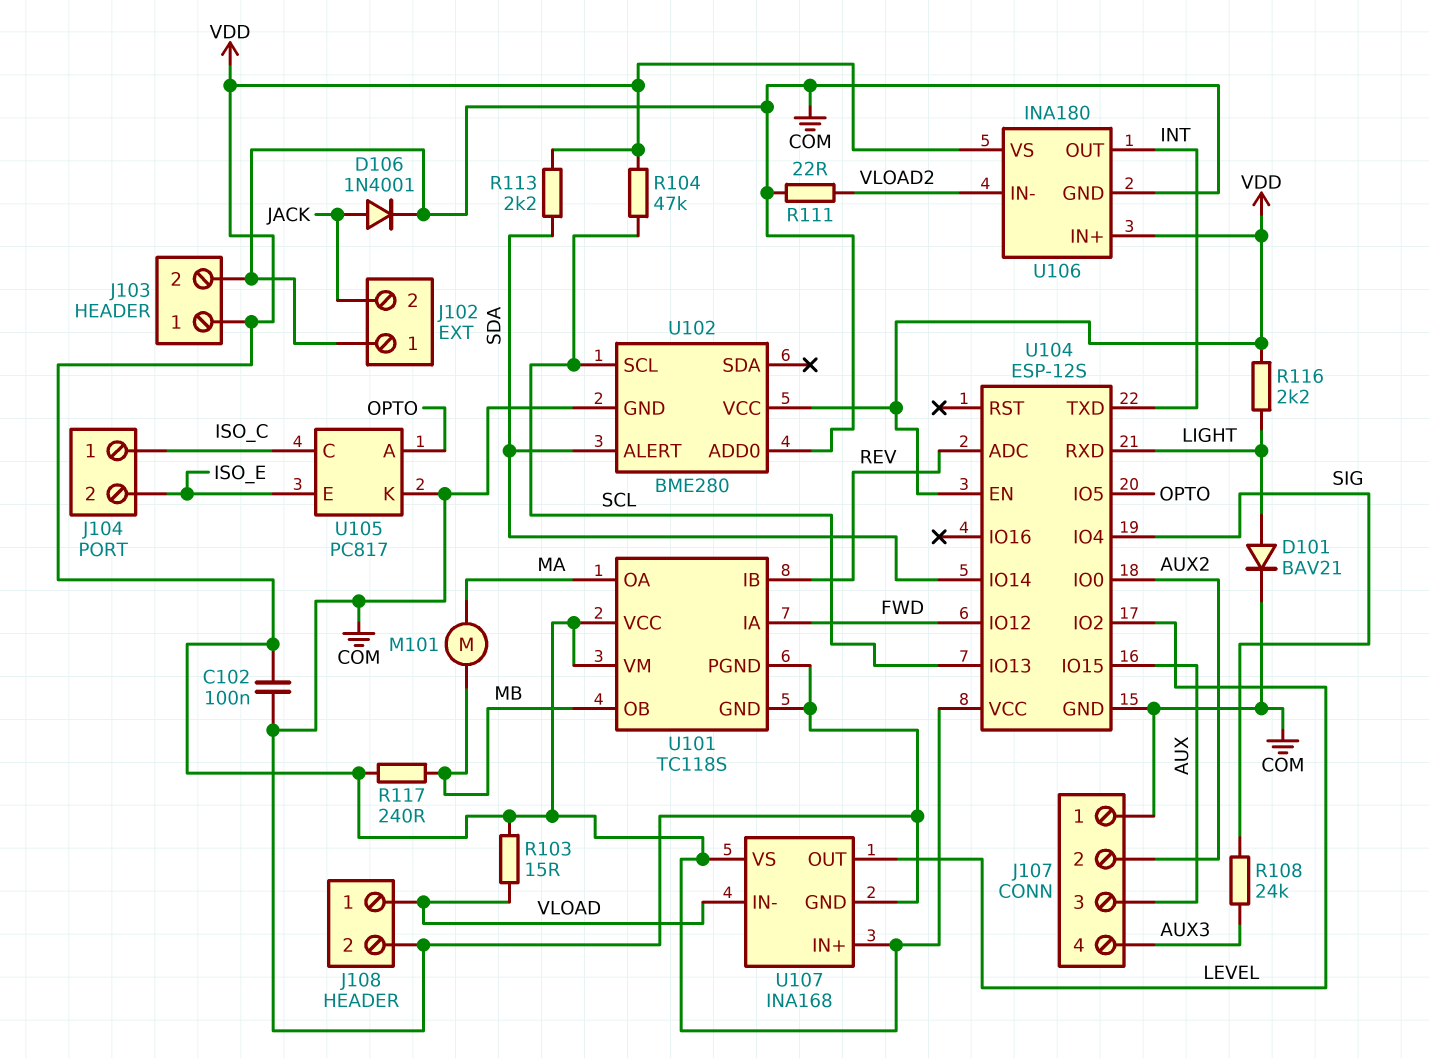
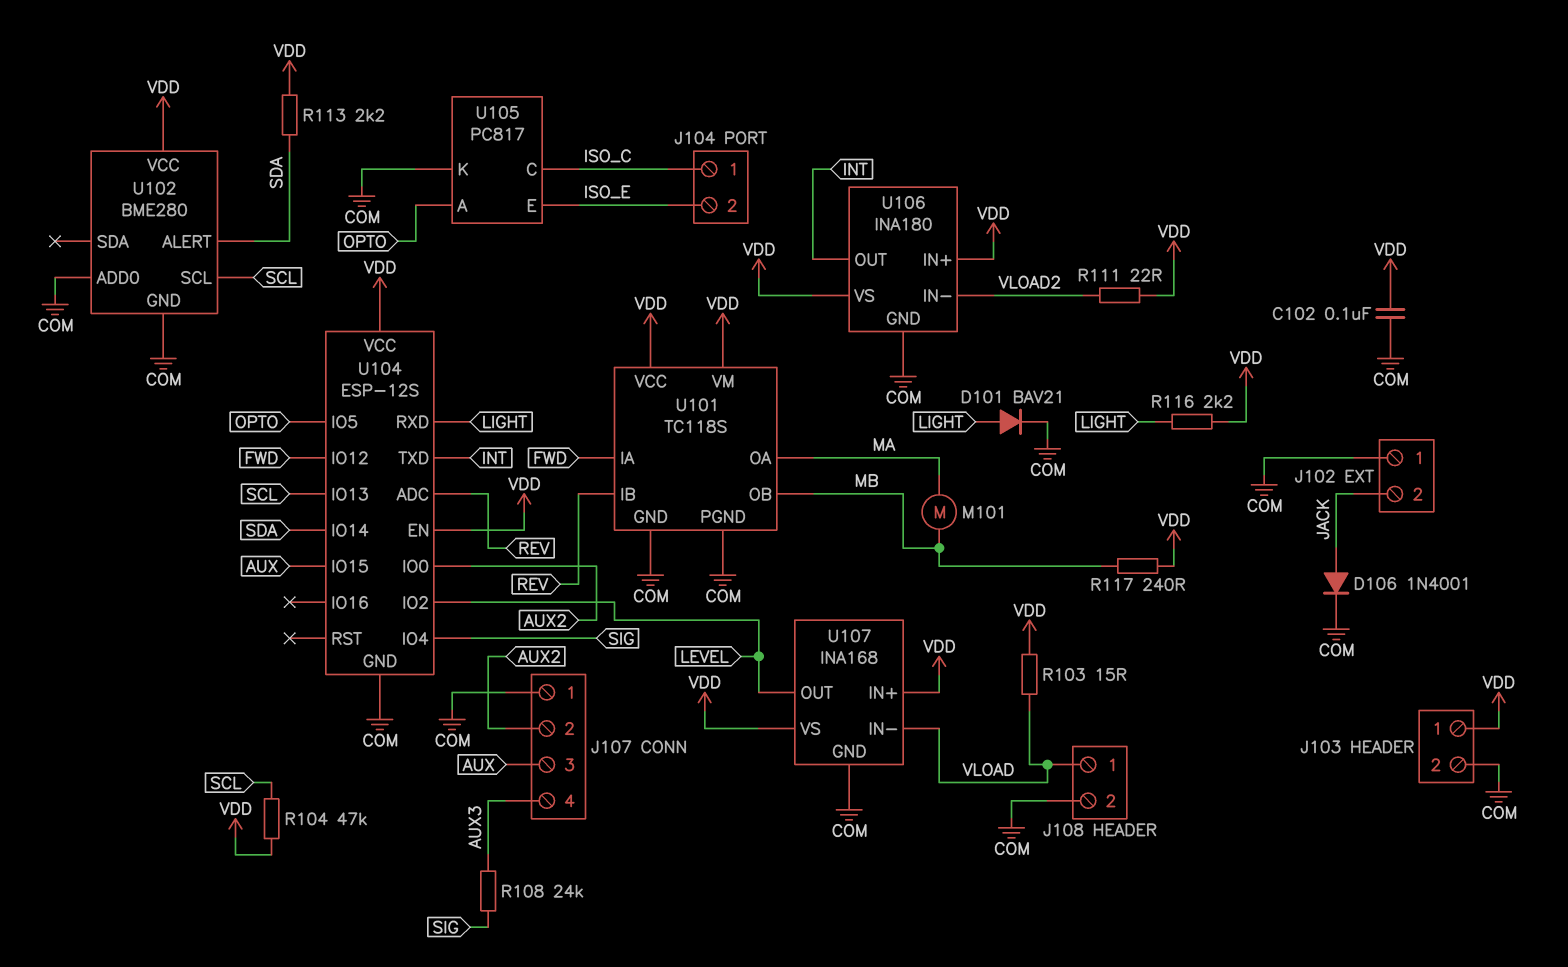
R111: 22 (COM, VLOAD2) -> 22 (VDD, VLOAD2)

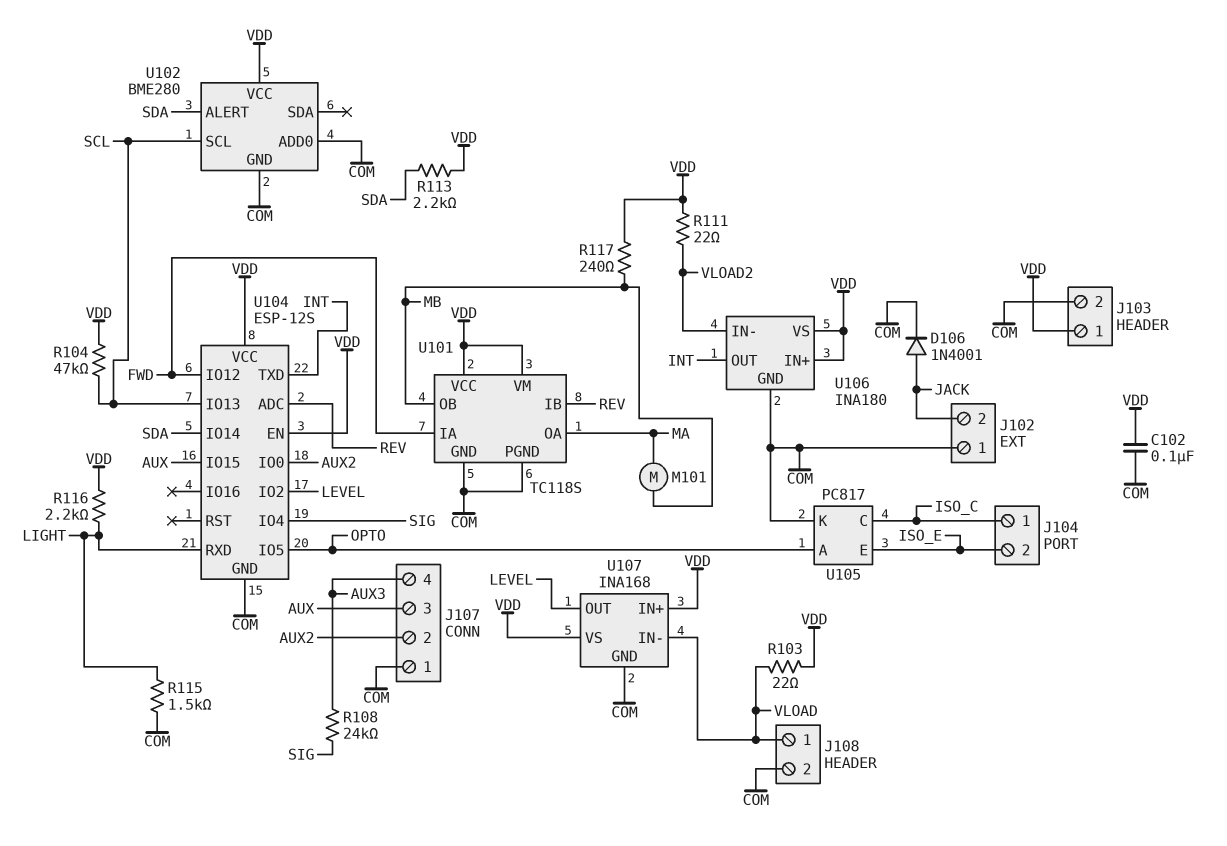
D101: diode BAV21 (A LIGHT, K COM) -> none
R103: 15 (VDD, VLOAD) -> 22 (VDD, VLOAD)
R115: none -> 1.5k (COM, LIGHT)

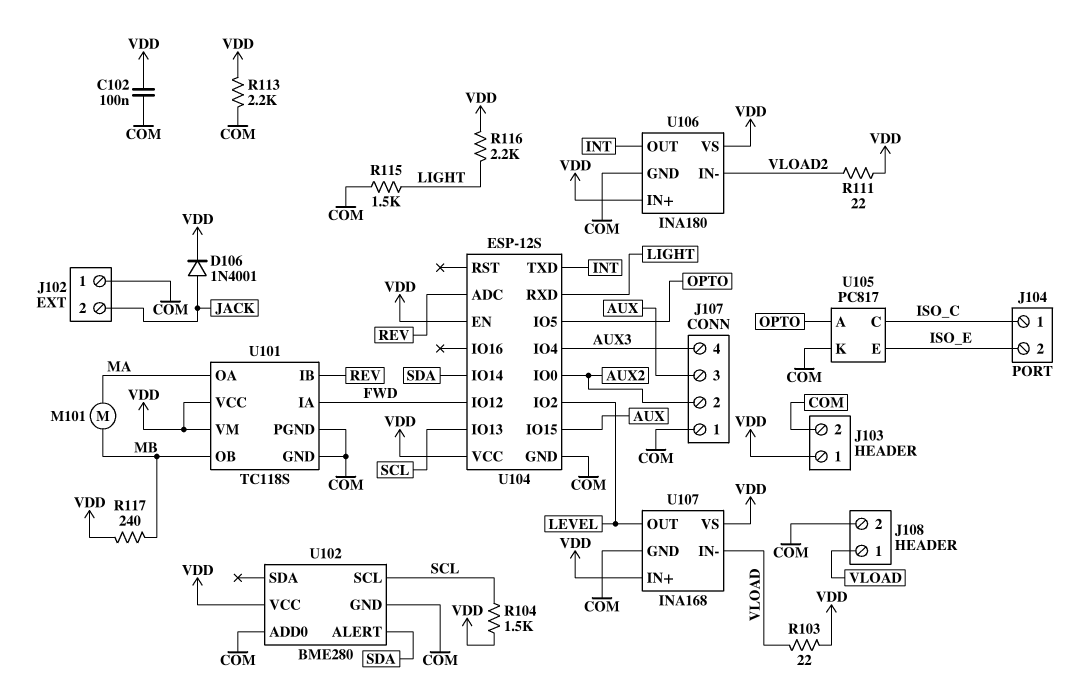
D106: diode 1N4001 (A JACK, K COM) -> diode 1N4001 (A JACK, K VDD)
R104: 47k (SCL, VDD) -> 1.5k (SCL, VDD)
R108: 24k (AUX3, SIG) -> none
R113: 2.2k (SDA, VDD) -> 2.2k (COM, VDD)
U104 pin IO4: SIG -> AUX3

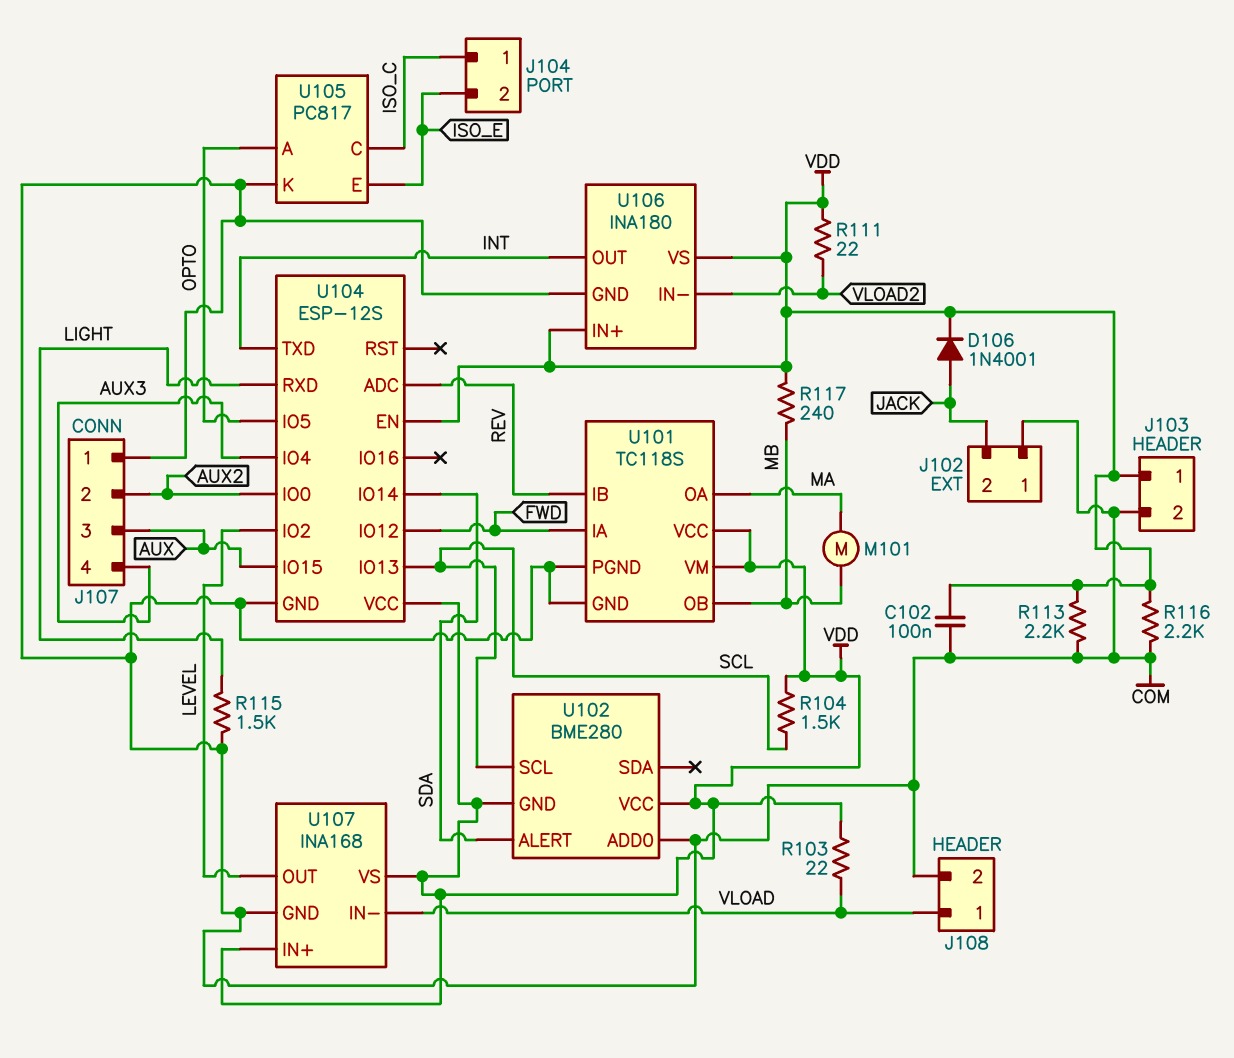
R116: 2.2k (LIGHT, VDD) -> 2.2k (COM, VDD)
U102 pin GND: COM -> VDD

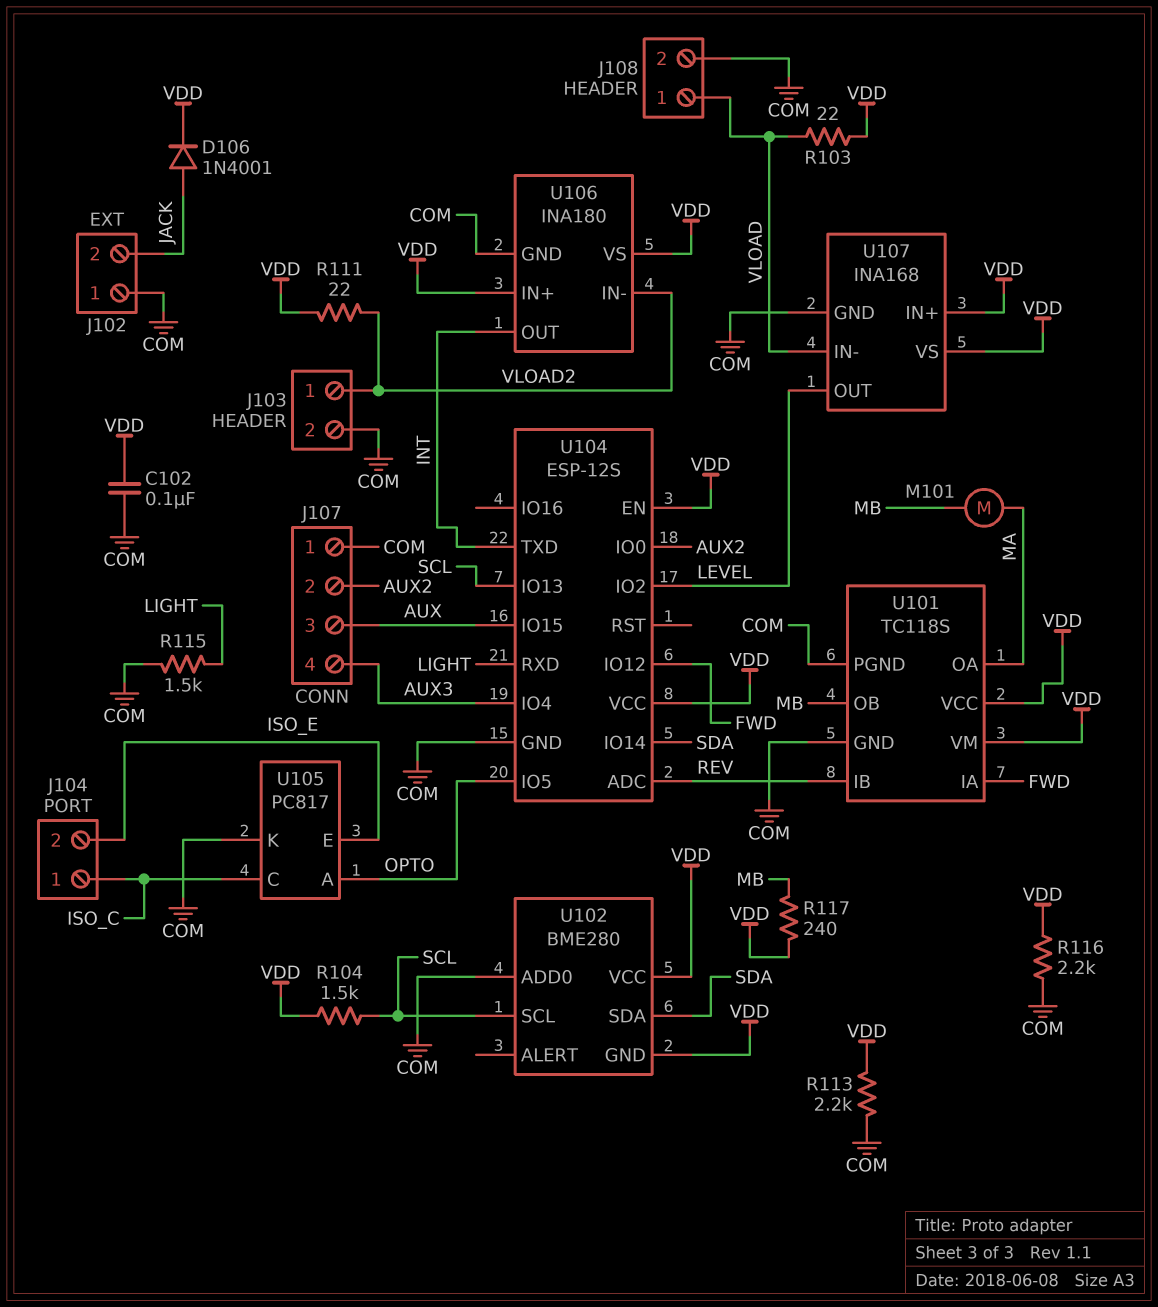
J103 pin 1: VDD -> VLOAD2
U102 pin ALERT: SDA -> none
U102 pin SDA: none -> SDA

